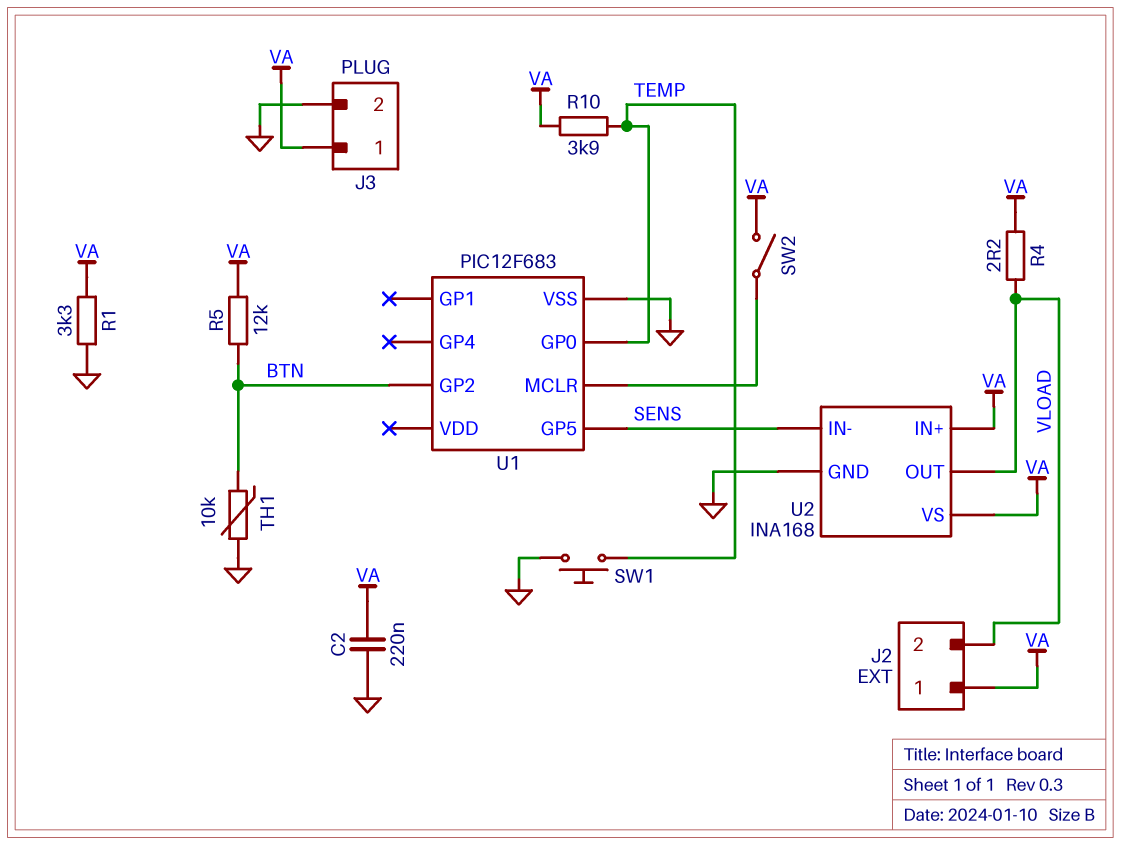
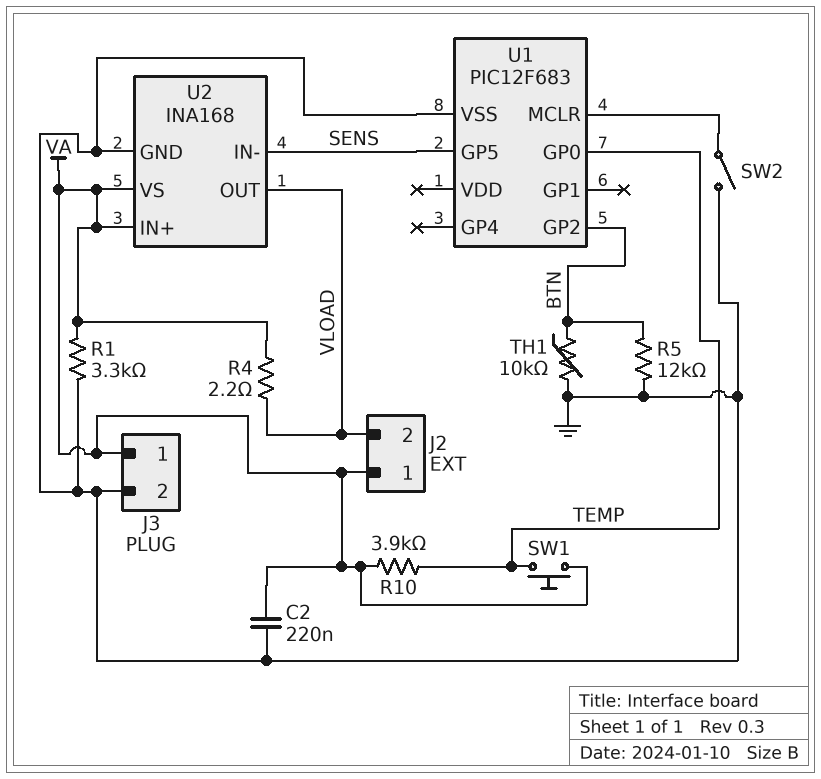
R5: 12k (BTN, VA) -> 12k (BTN, GND)
SW1: button (GND, TEMP) -> button (TEMP, VA)
SW2: switch (U1/MCLR, VA) -> switch (GND, U1/MCLR)

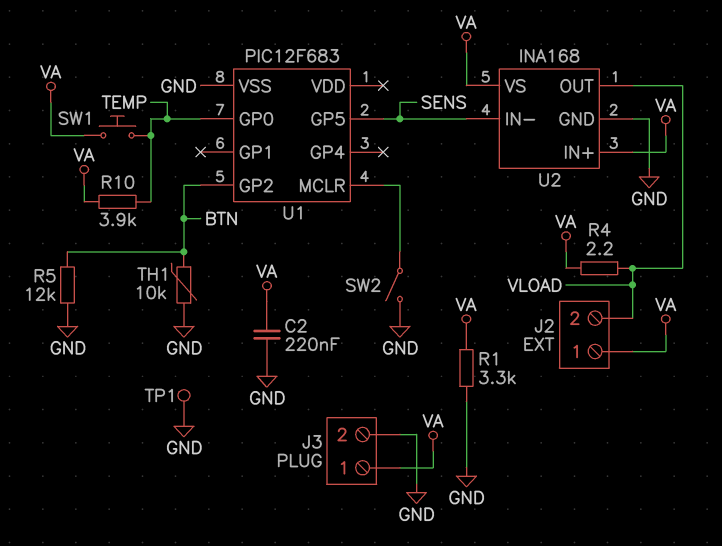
TP1: none -> test point (GND)

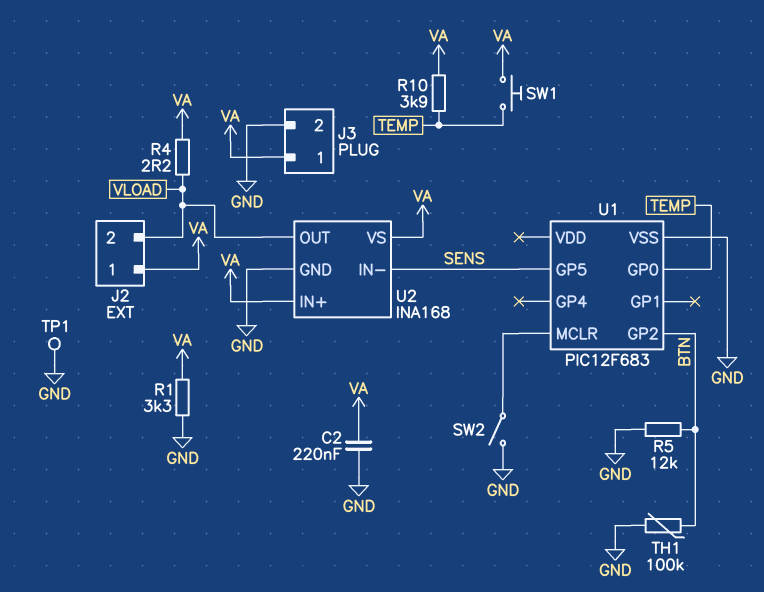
TH1: 10k (BTN, GND) -> 100k (BTN, GND)

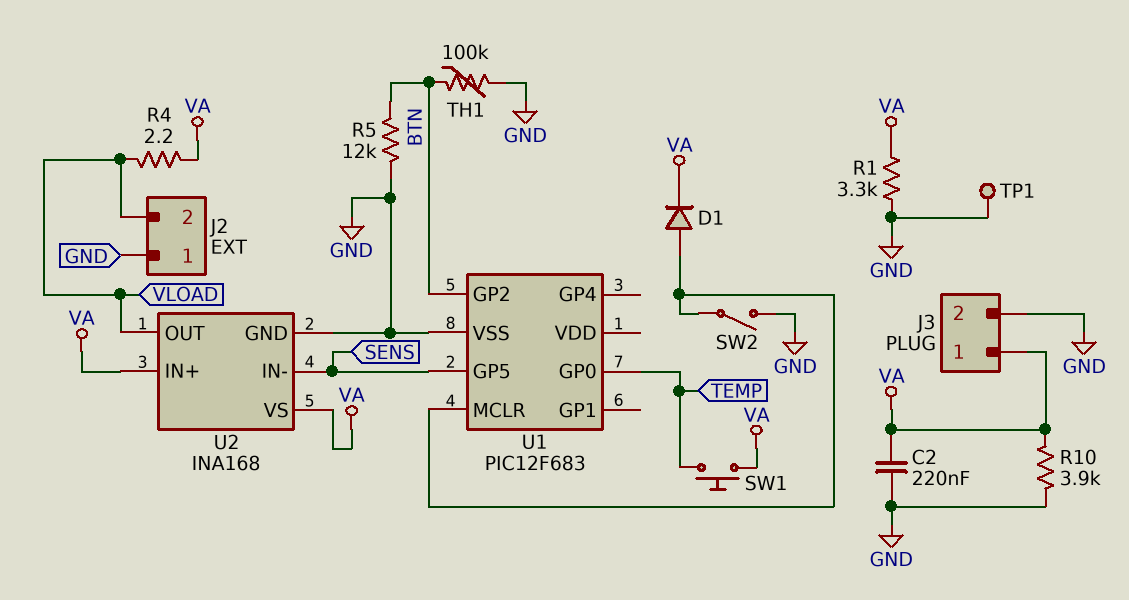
D1: none -> diode (A U1/MCLR, K VA)
J2 pin 1: VA -> GND
R10: 3.9k (TEMP, VA) -> 3.9k (GND, VA)

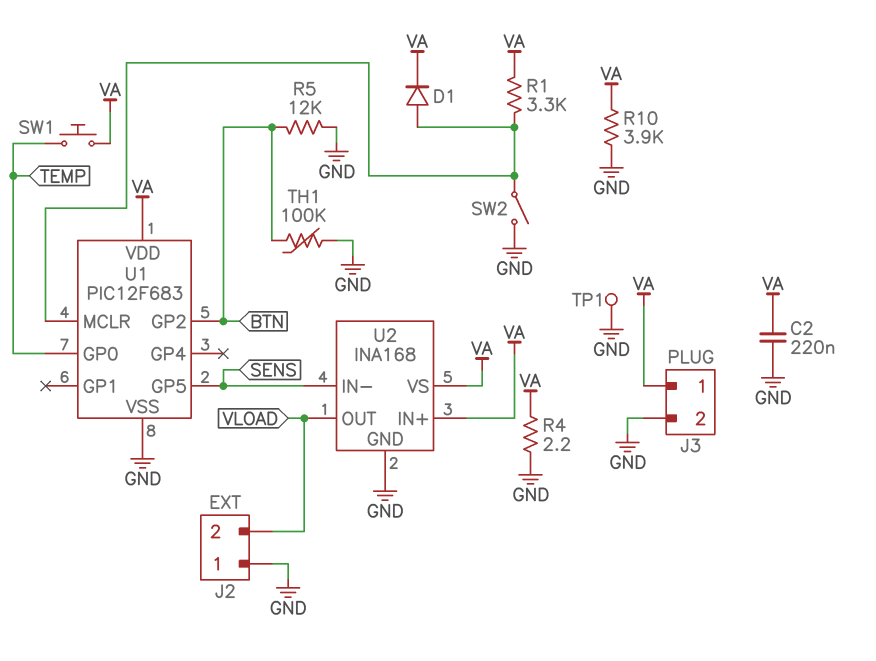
R1: 3.3k (GND, VA) -> 3.3k (U1/MCLR, VA)
R4: 2.2 (VA, VLOAD) -> 2.2 (GND, VA)
U1 pin VDD: none -> VA

